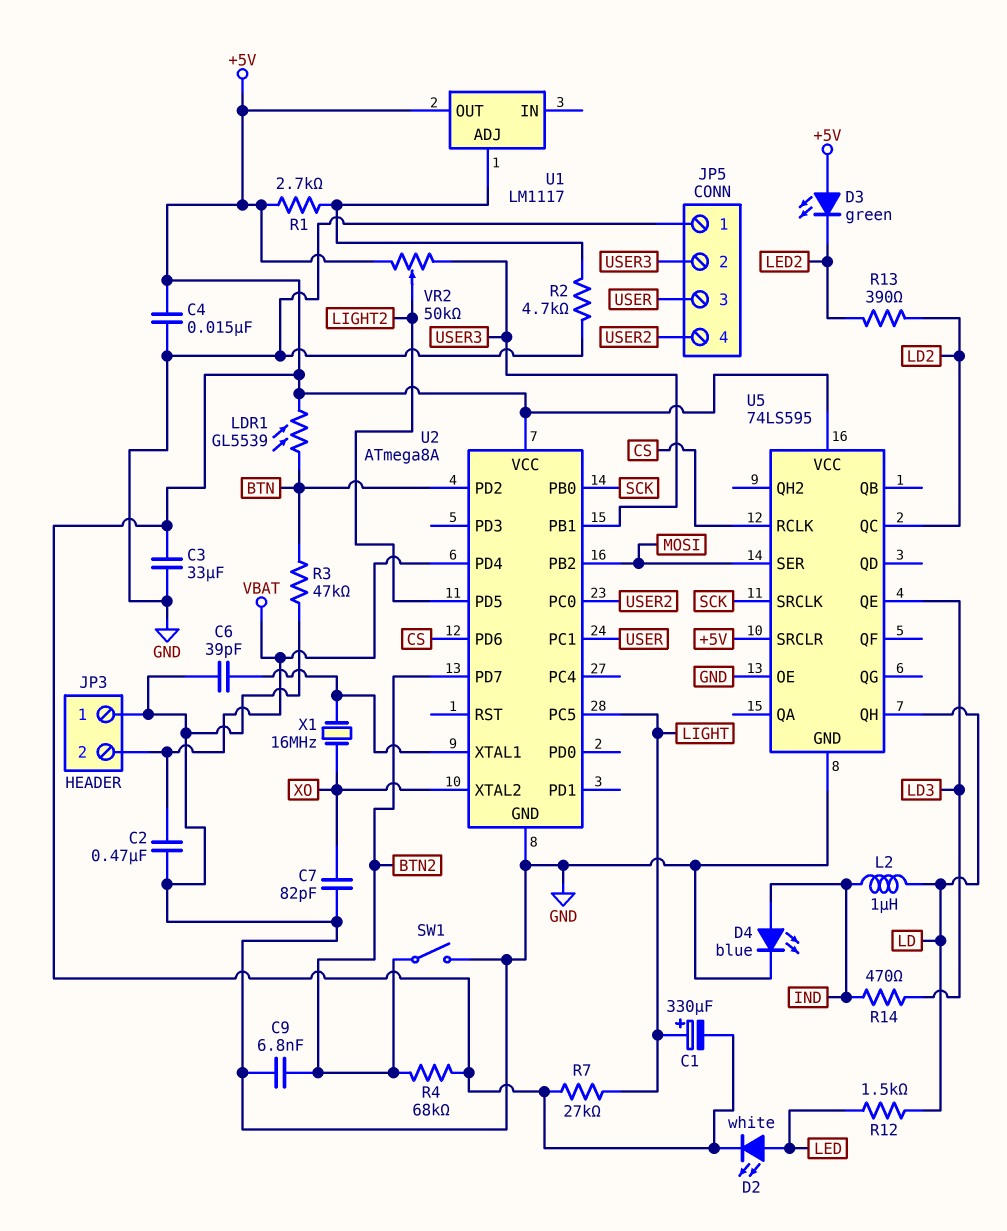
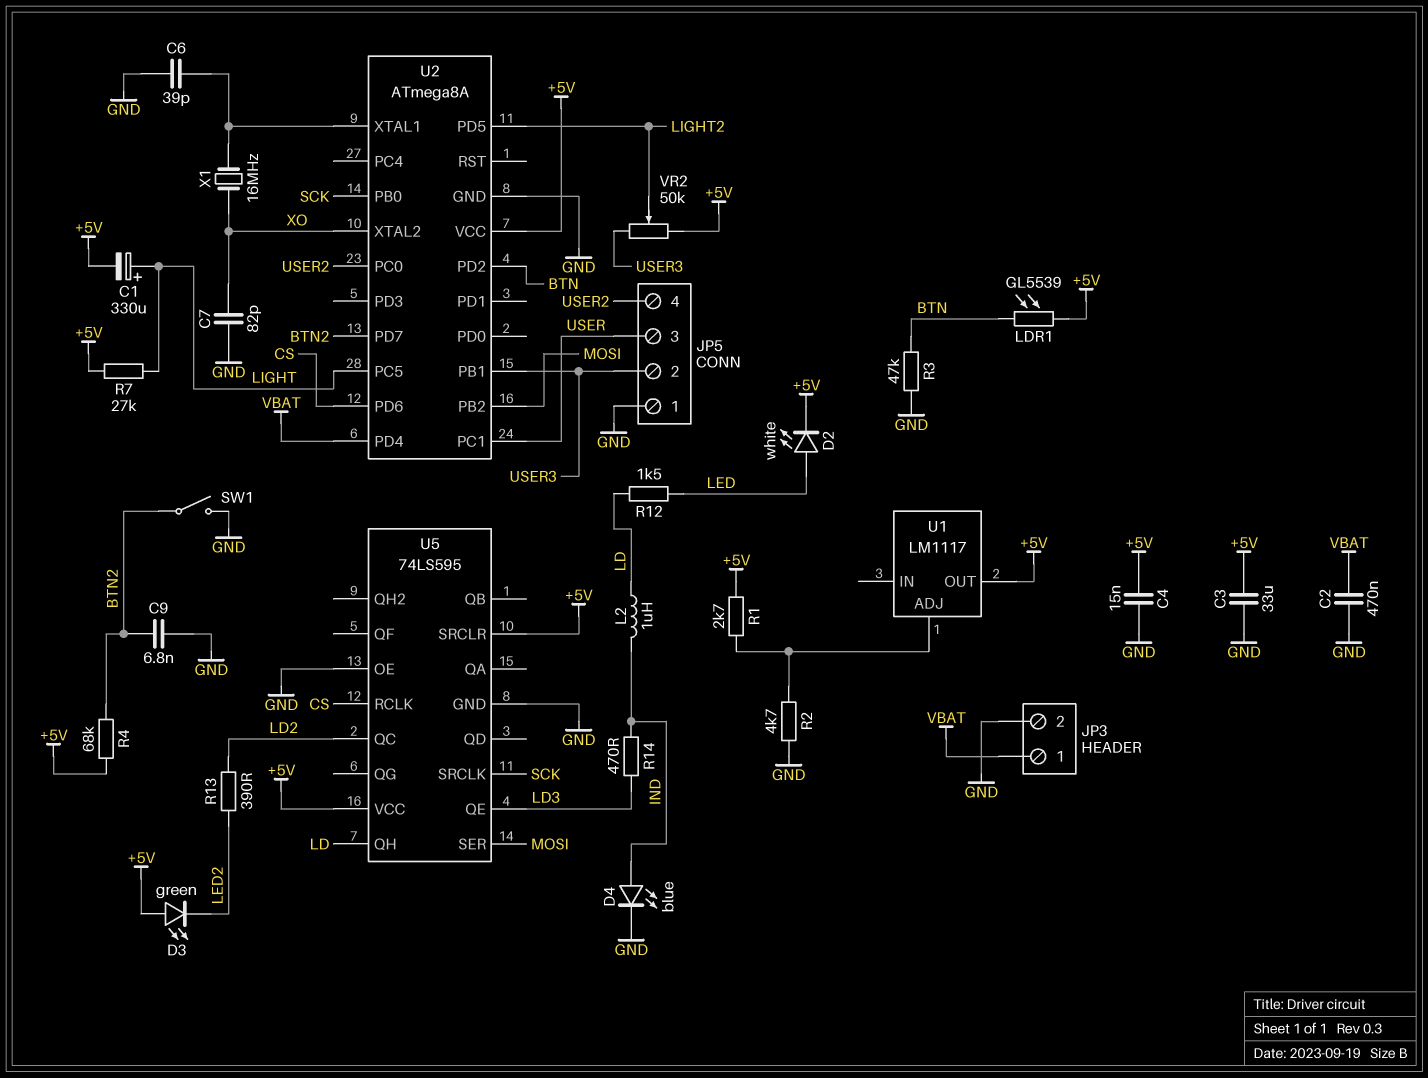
JP3 pin 1: GND -> VBAT
JP3 pin 2: VBAT -> GND

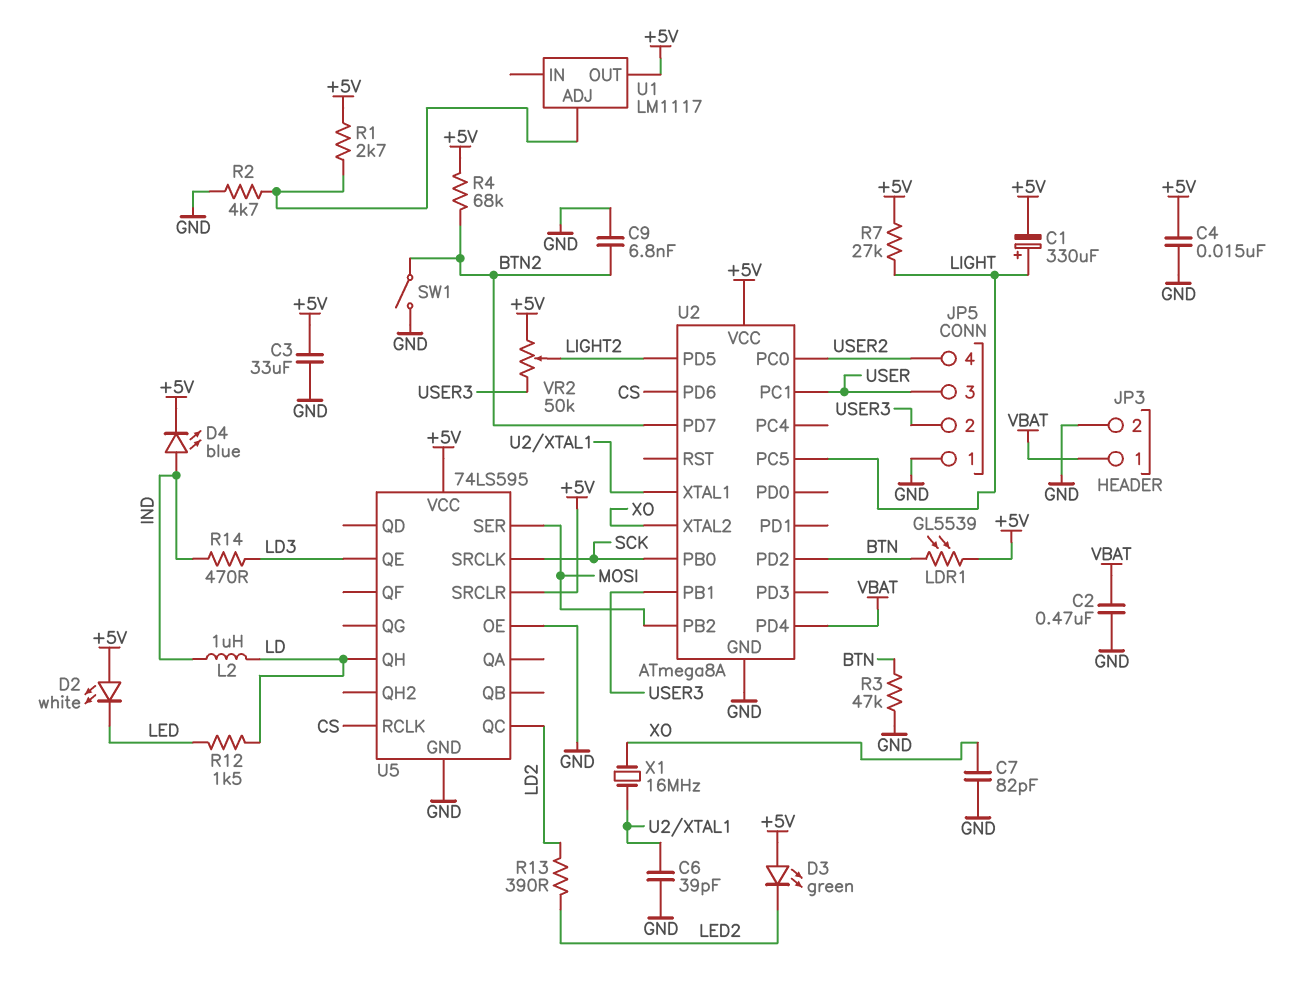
D2: LED white (A LED, K +5V) -> LED white (A +5V, K LED)
D4: LED blue (A IND, K GND) -> LED blue (A IND, K +5V)

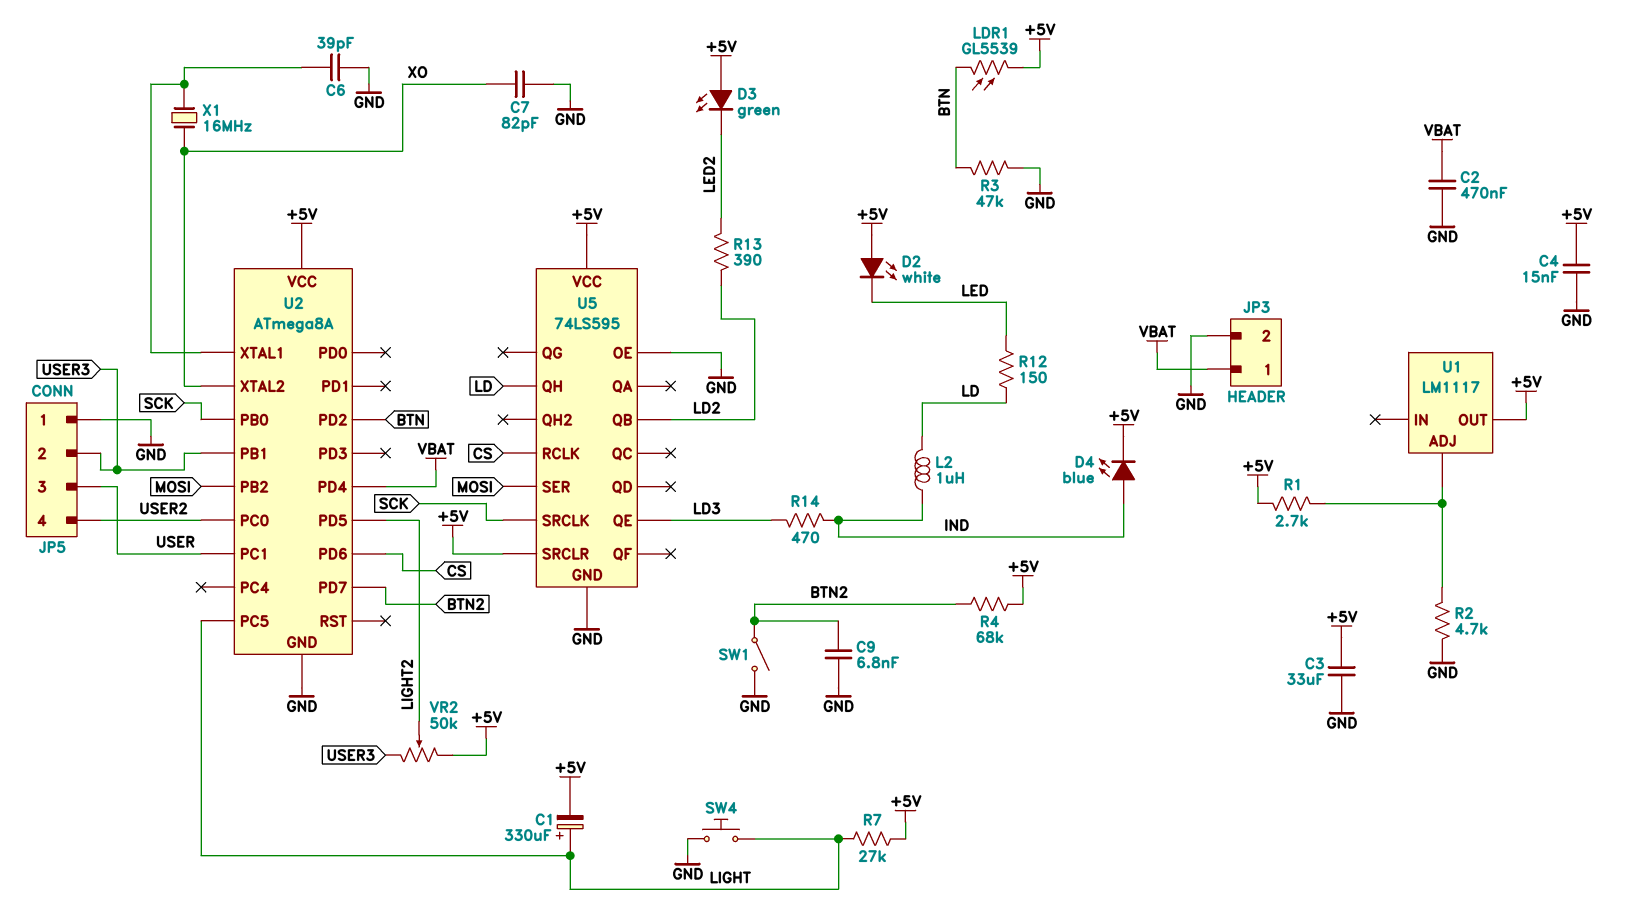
R12: 1.5k (LD, LED) -> 150 (LD, LED)
SW4: none -> button (GND, LIGHT)
U5 pin QB: none -> LD2
U5 pin QC: LD2 -> none

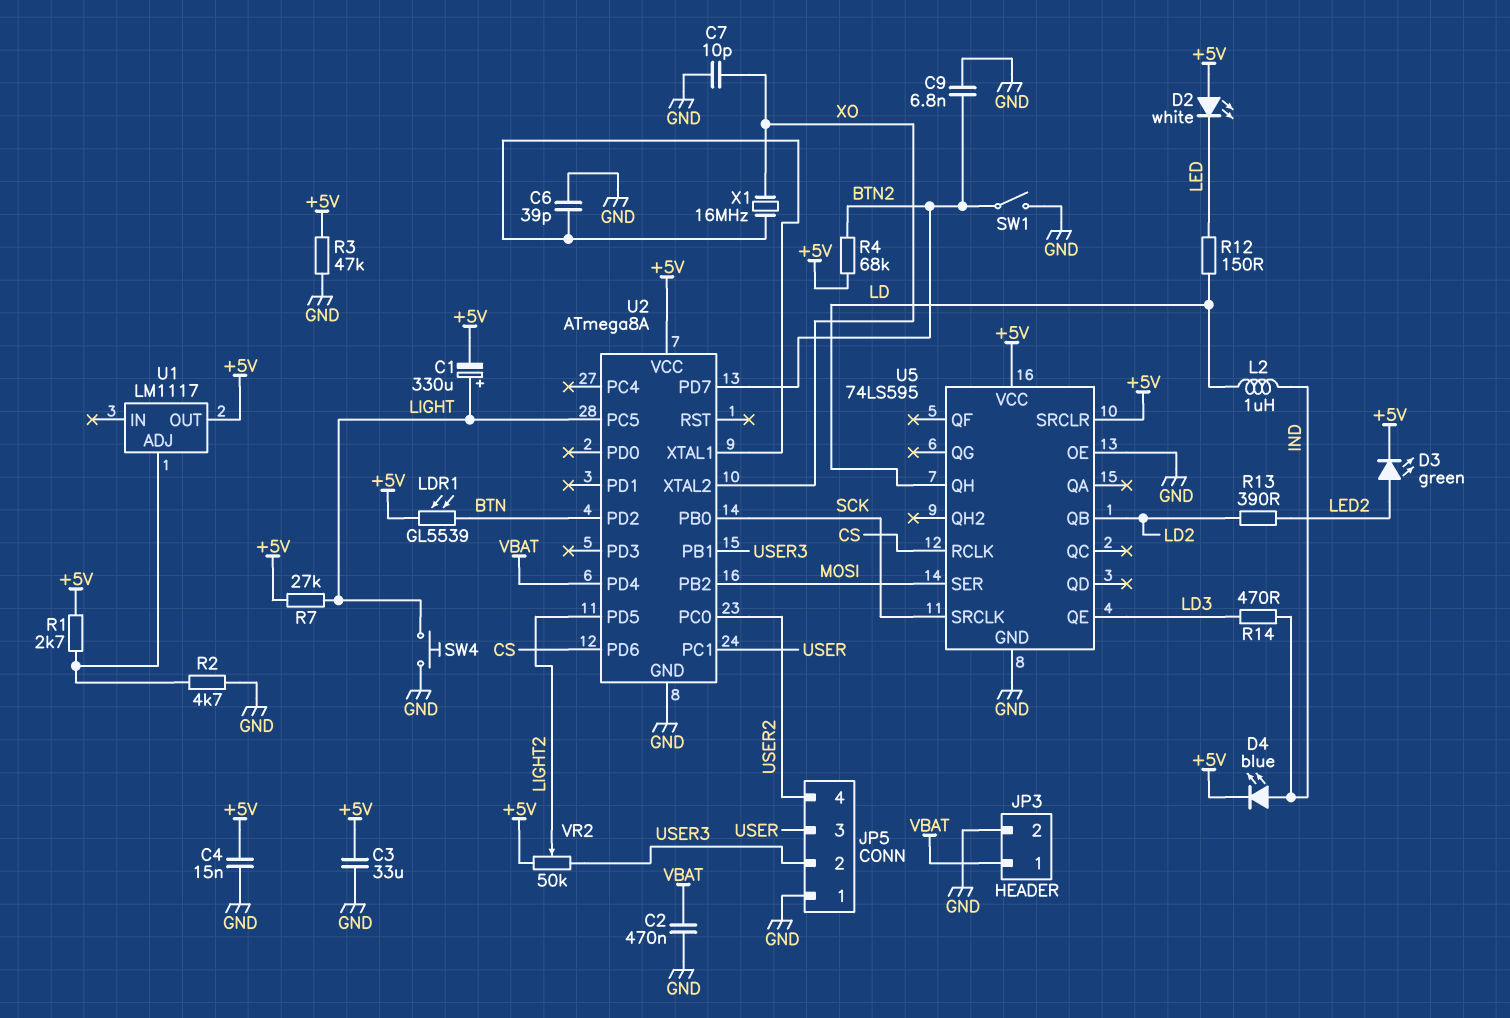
C7: 82pF (GND, XO) -> 10pF (GND, XO)
D3: LED green (A +5V, K LED2) -> LED green (A LED2, K +5V)
R3: 47k (BTN, GND) -> 47k (+5V, GND)

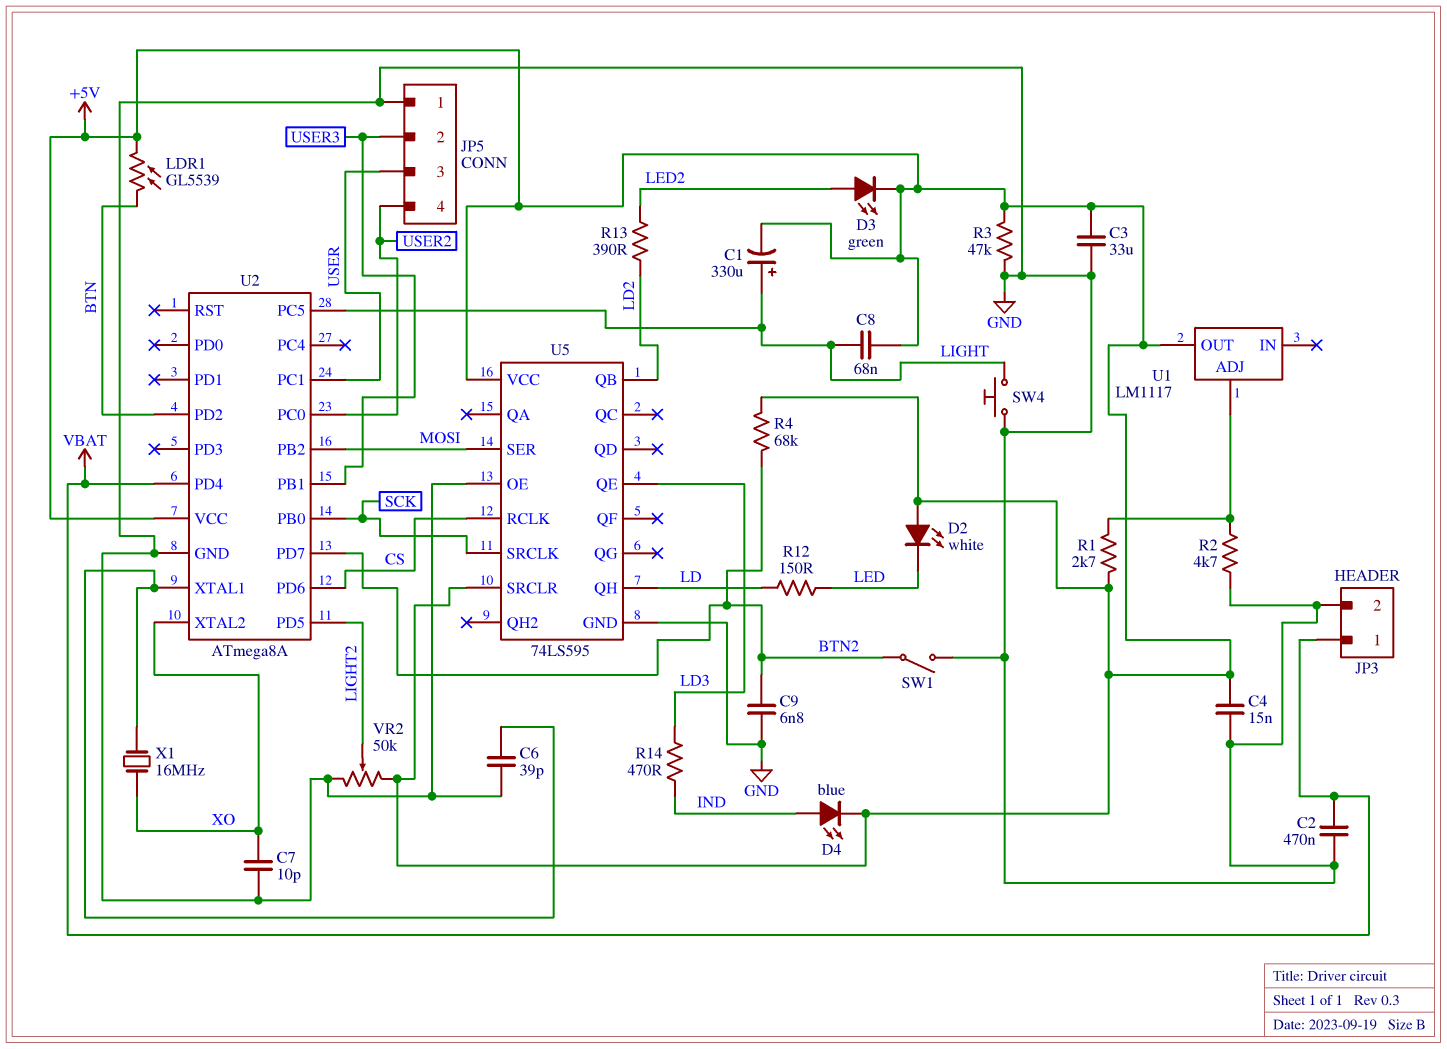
C8: none -> 68nF (+5V, LIGHT)
L2: 1uH (IND, LD) -> none
R7: 27k (+5V, LIGHT) -> none
VR2: 50k (+5V, USER3, wiper LIGHT2) -> 50k (+5V, GND, wiper LIGHT2)

